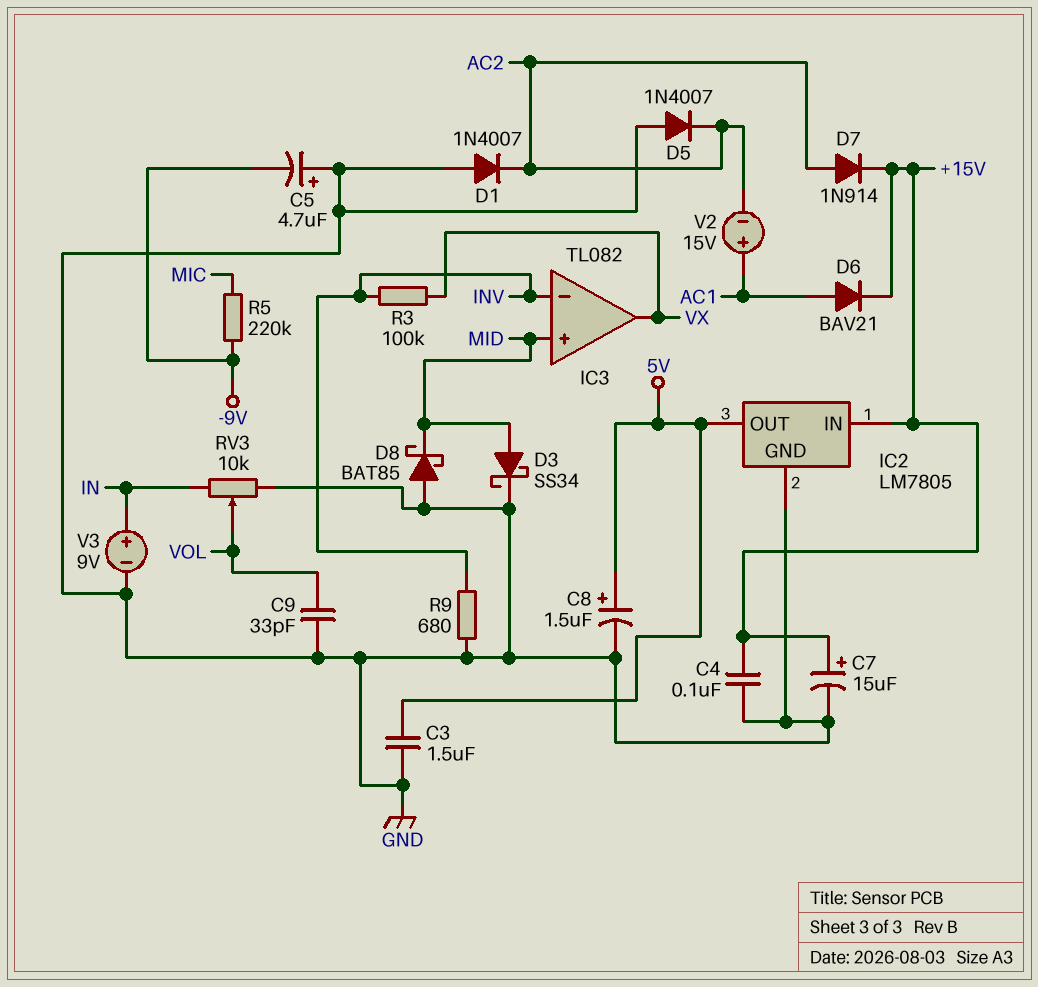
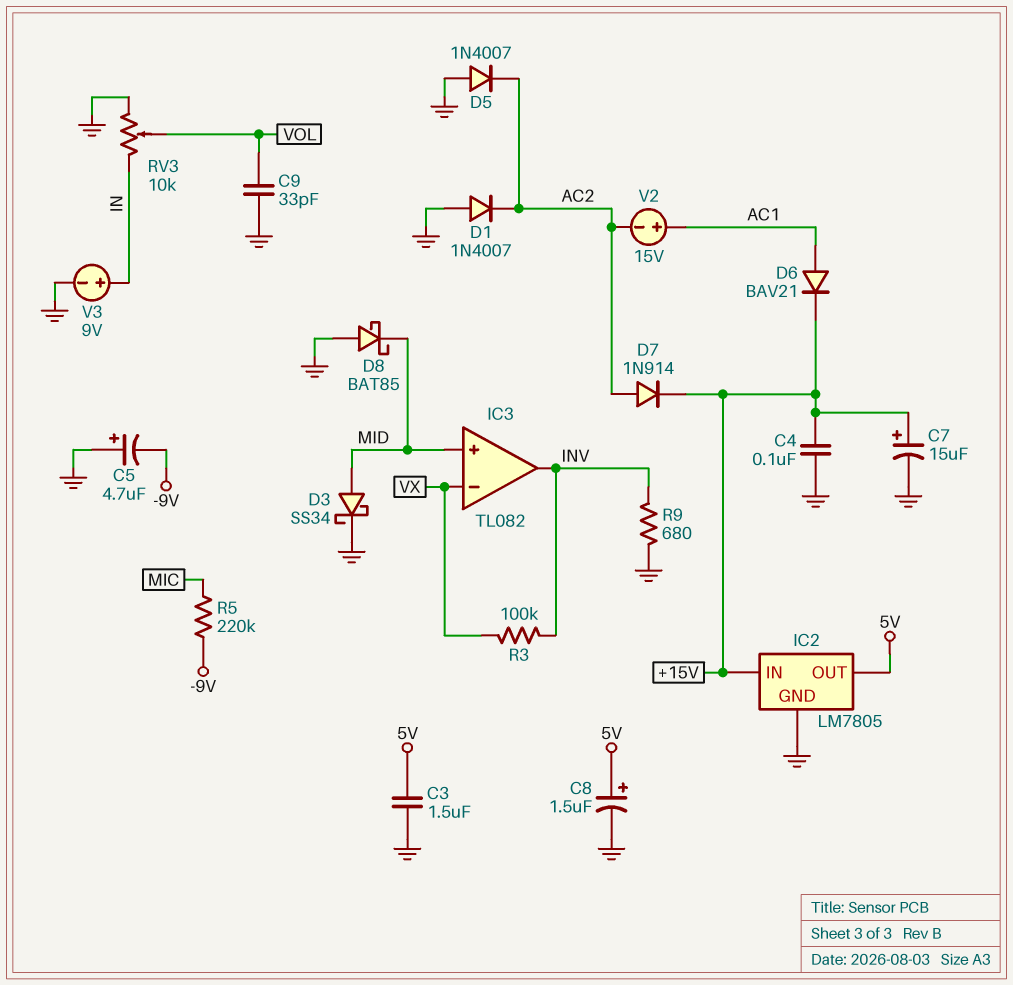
IC3 pin in-: INV -> VX
IC3 pin out: VX -> INV

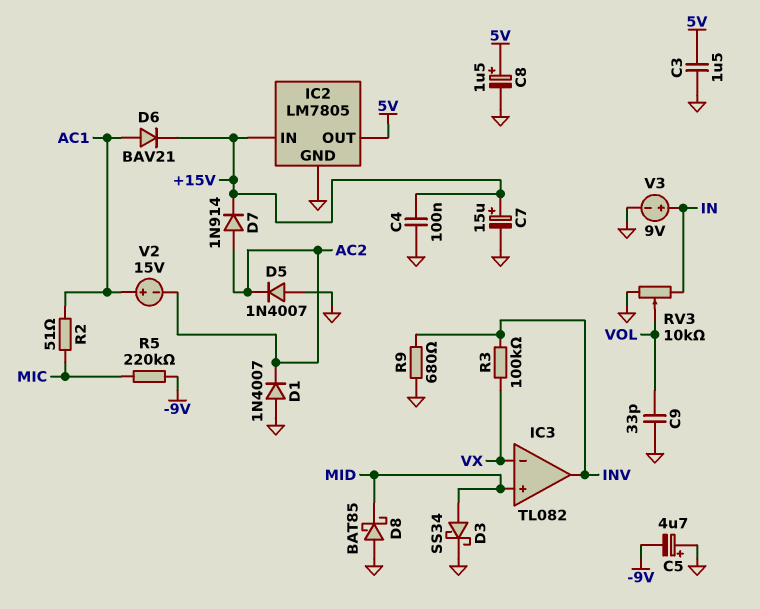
R2: none -> 51 (AC1, MIC)

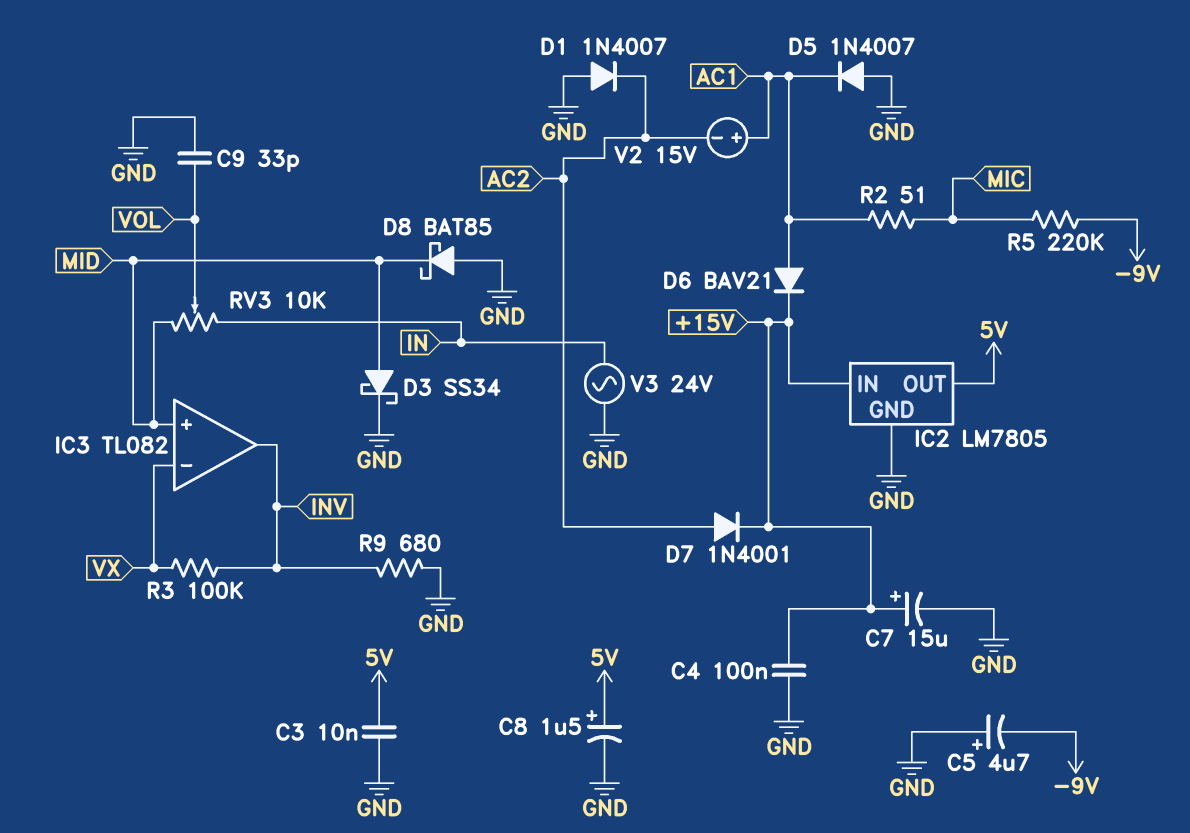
C3: 1.5uF (5V, GND) -> 10nF (5V, GND)
D5: diode 1N4007 (A GND, K AC2) -> diode 1N4007 (A GND, K AC1)
D7: diode 1N914 (A AC2, K +15V) -> diode 1N4001 (A AC2, K +15V)
RV3: 10k (GND, IN, wiper VOL) -> 10k (IN, MID, wiper VOL)
V3: 9V (plus IN, minus GND) -> AC 24V (GND, IN)

